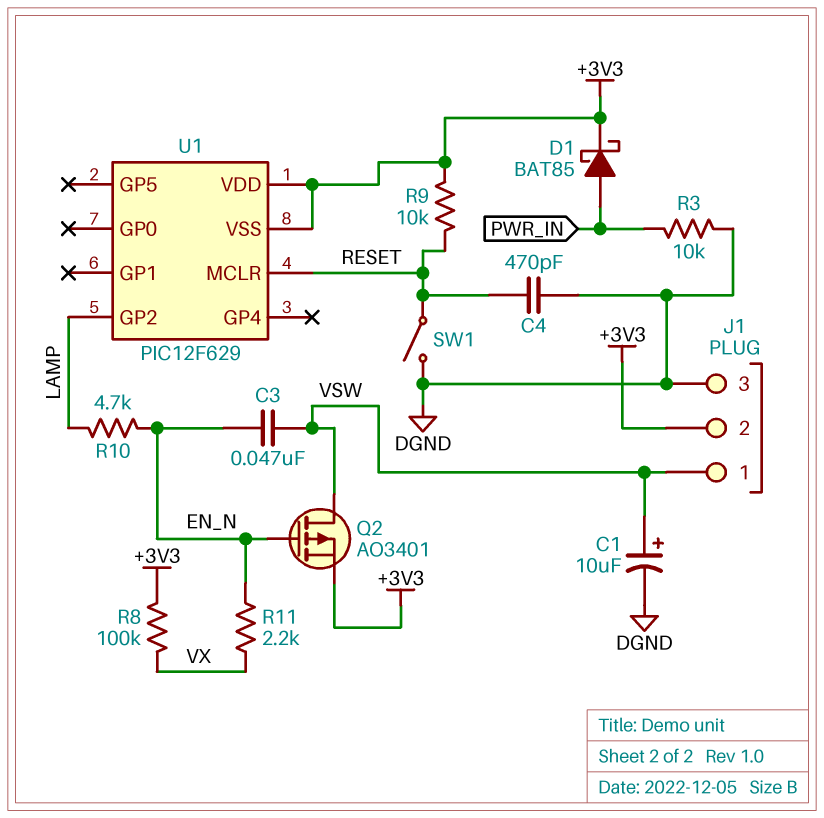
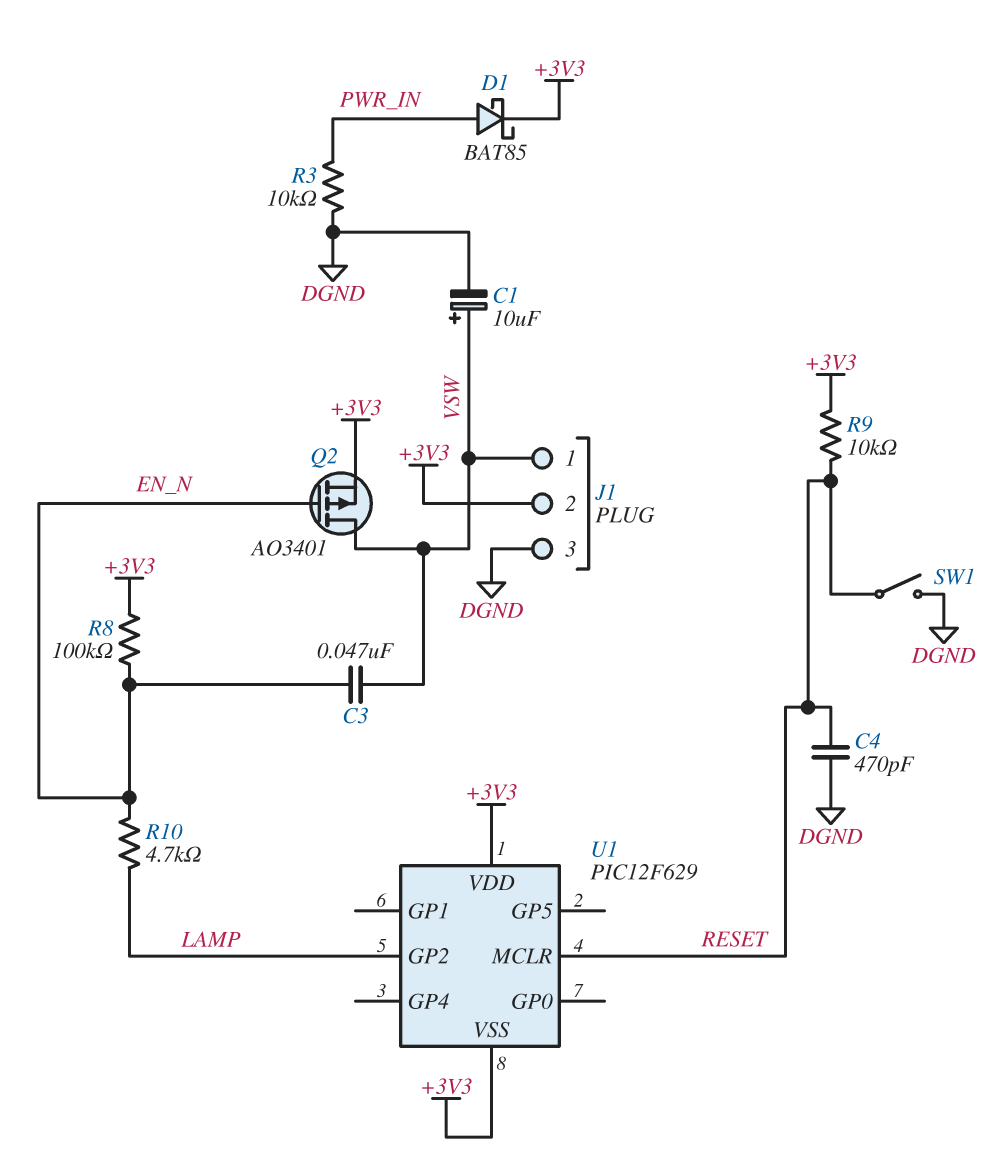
R8: 100k (+3V3, VX) -> 100k (+3V3, EN_N)
R11: 2.2k (EN_N, VX) -> none

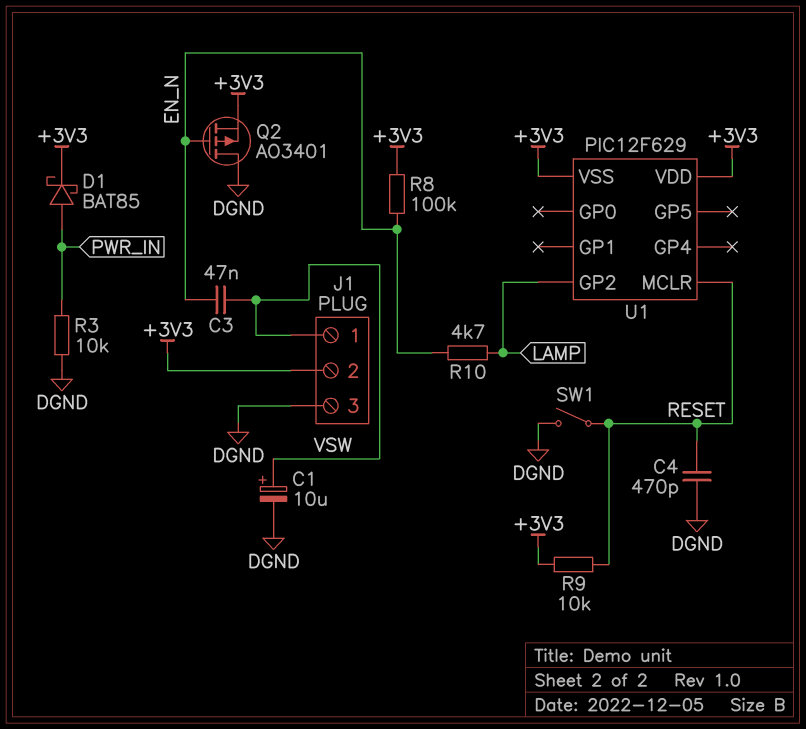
Q2: PMOS AO3401 (G EN_N, D VSW, S +3V3) -> PMOS AO3401 (G EN_N, D DGND, S +3V3)

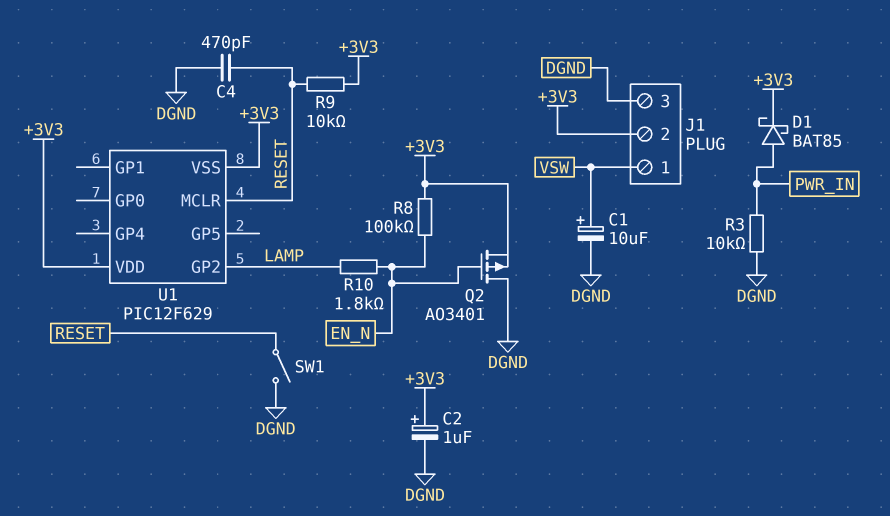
C2: none -> 1uF (plus +3V3, minus DGND)
C3: 47nF (EN_N, VSW) -> none
R10: 4.7k (EN_N, LAMP) -> 1.8k (EN_N, LAMP)

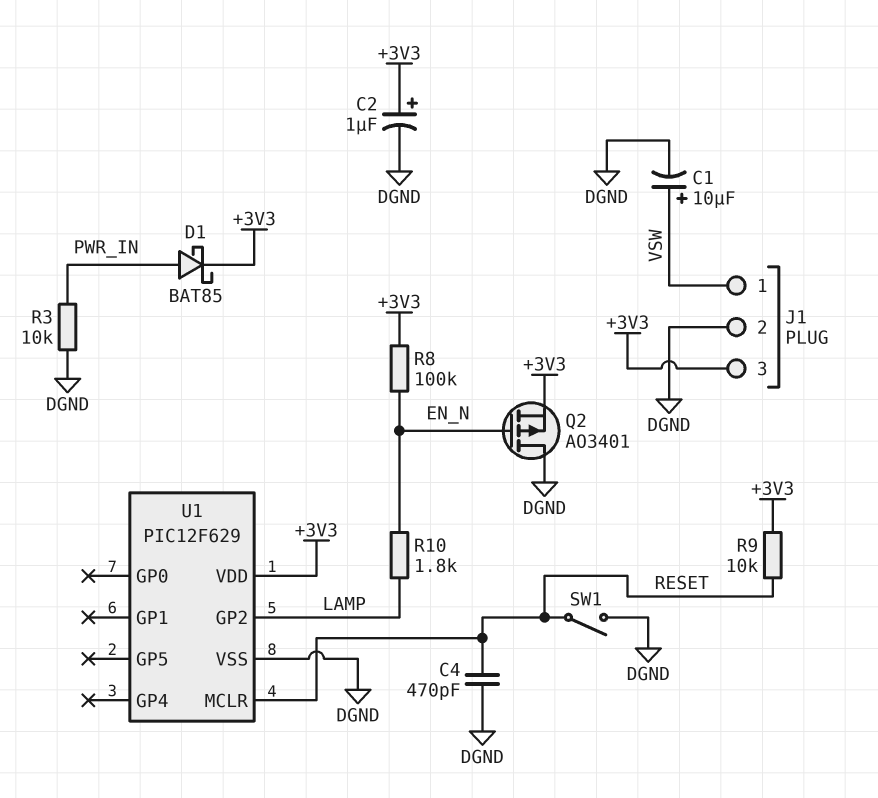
J1 pin 2: +3V3 -> DGND
J1 pin 3: DGND -> +3V3
U1 pin VSS: +3V3 -> DGND

